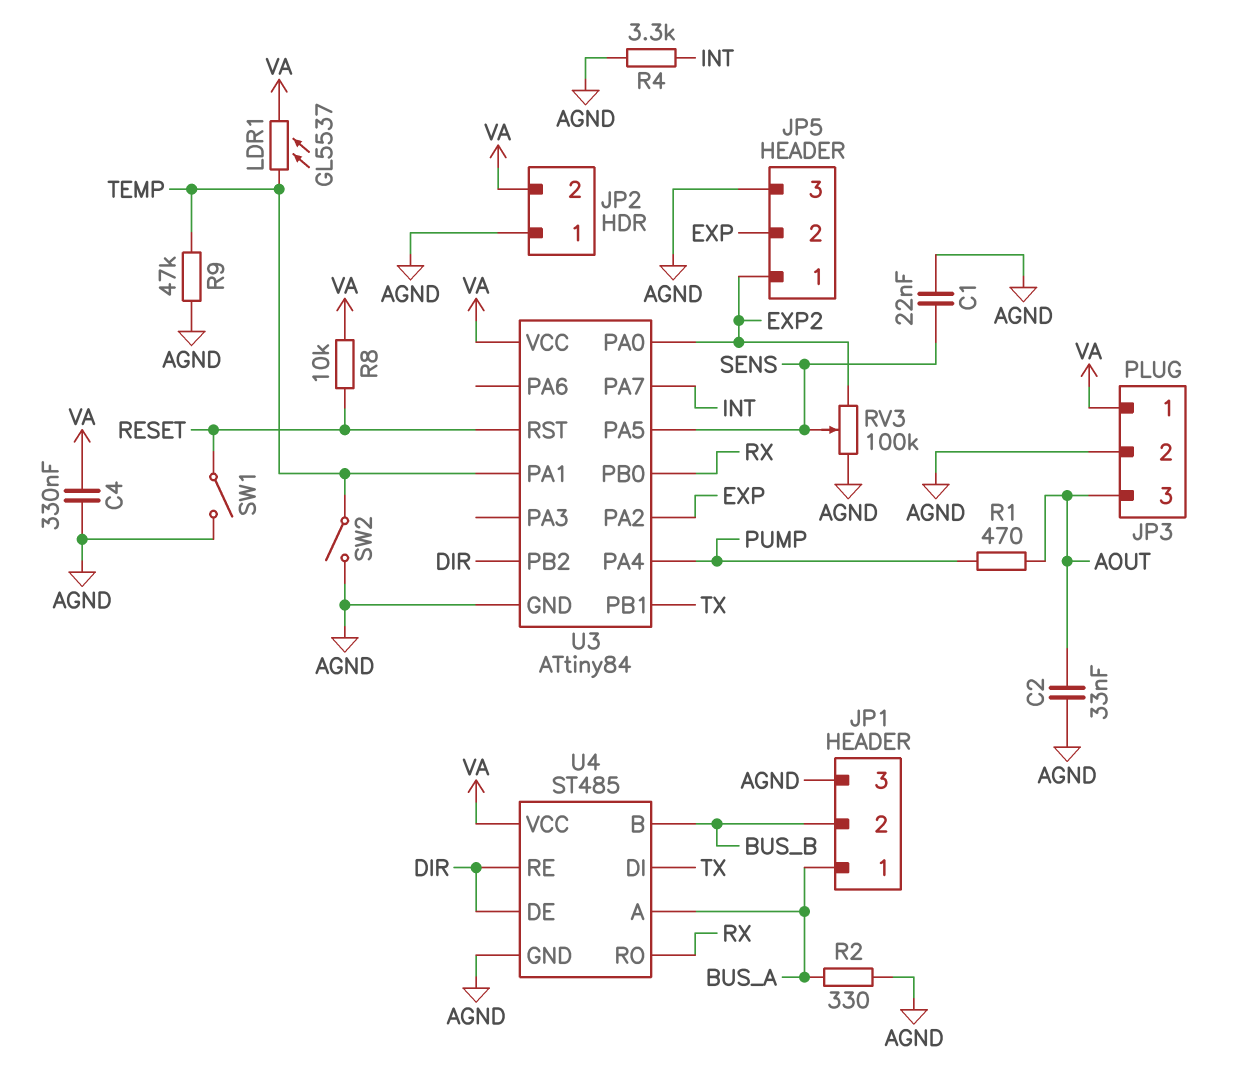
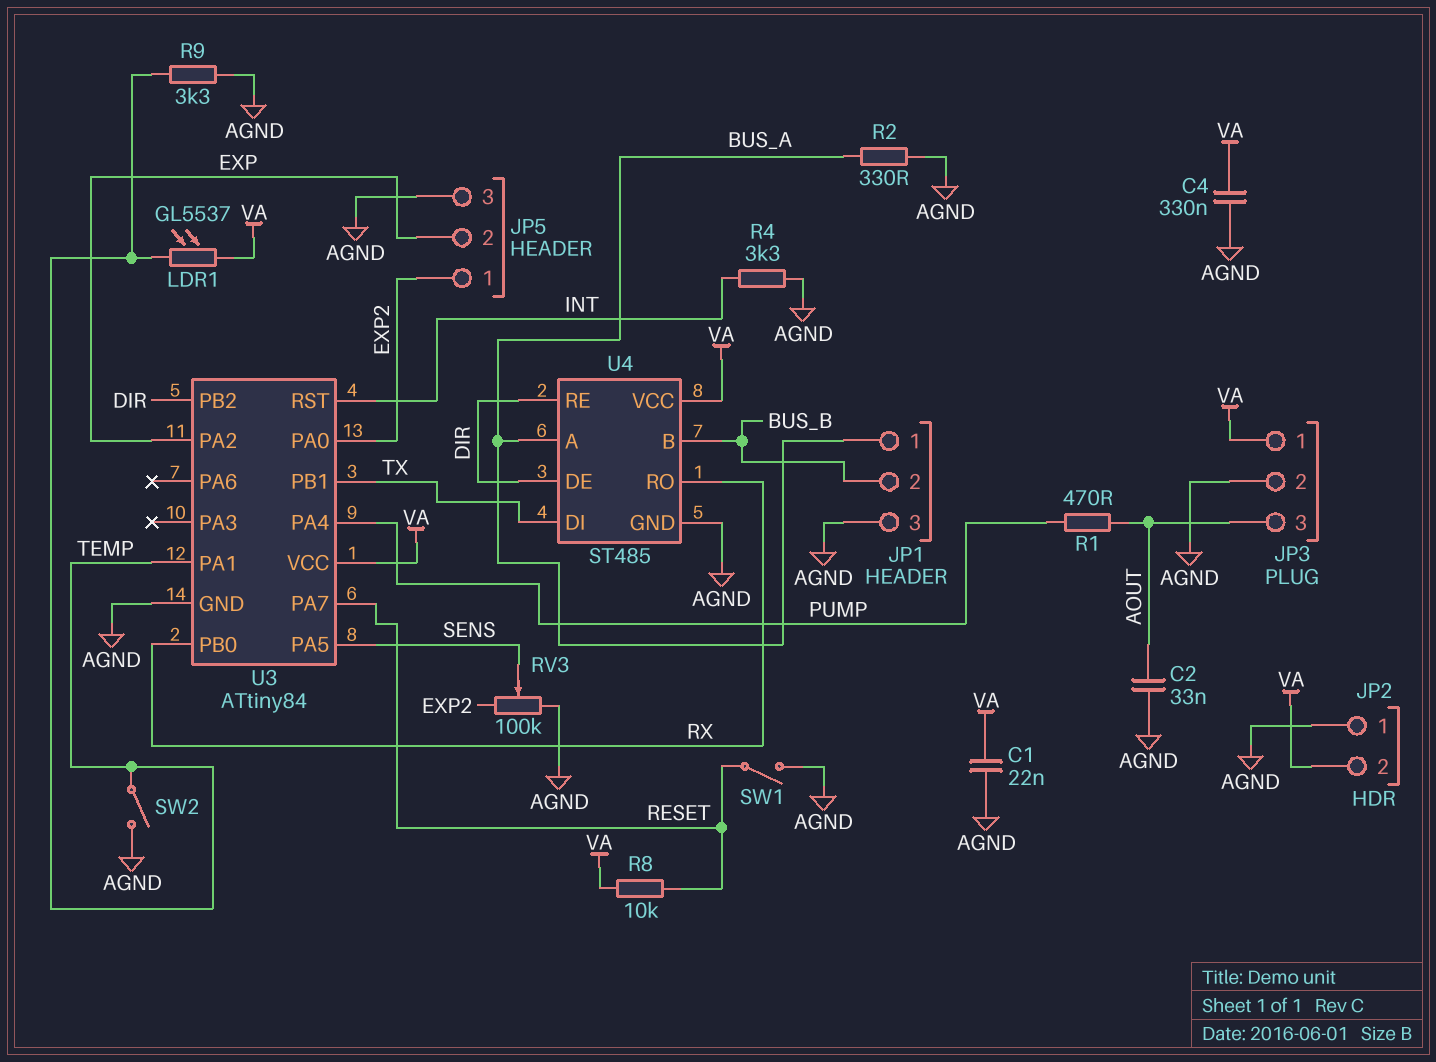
C1: 22nF (AGND, SENS) -> 22nF (AGND, VA)
R9: 47k (AGND, TEMP) -> 3.3k (AGND, TEMP)
U3 pin PA7: INT -> RESET
U3 pin RST: RESET -> INT

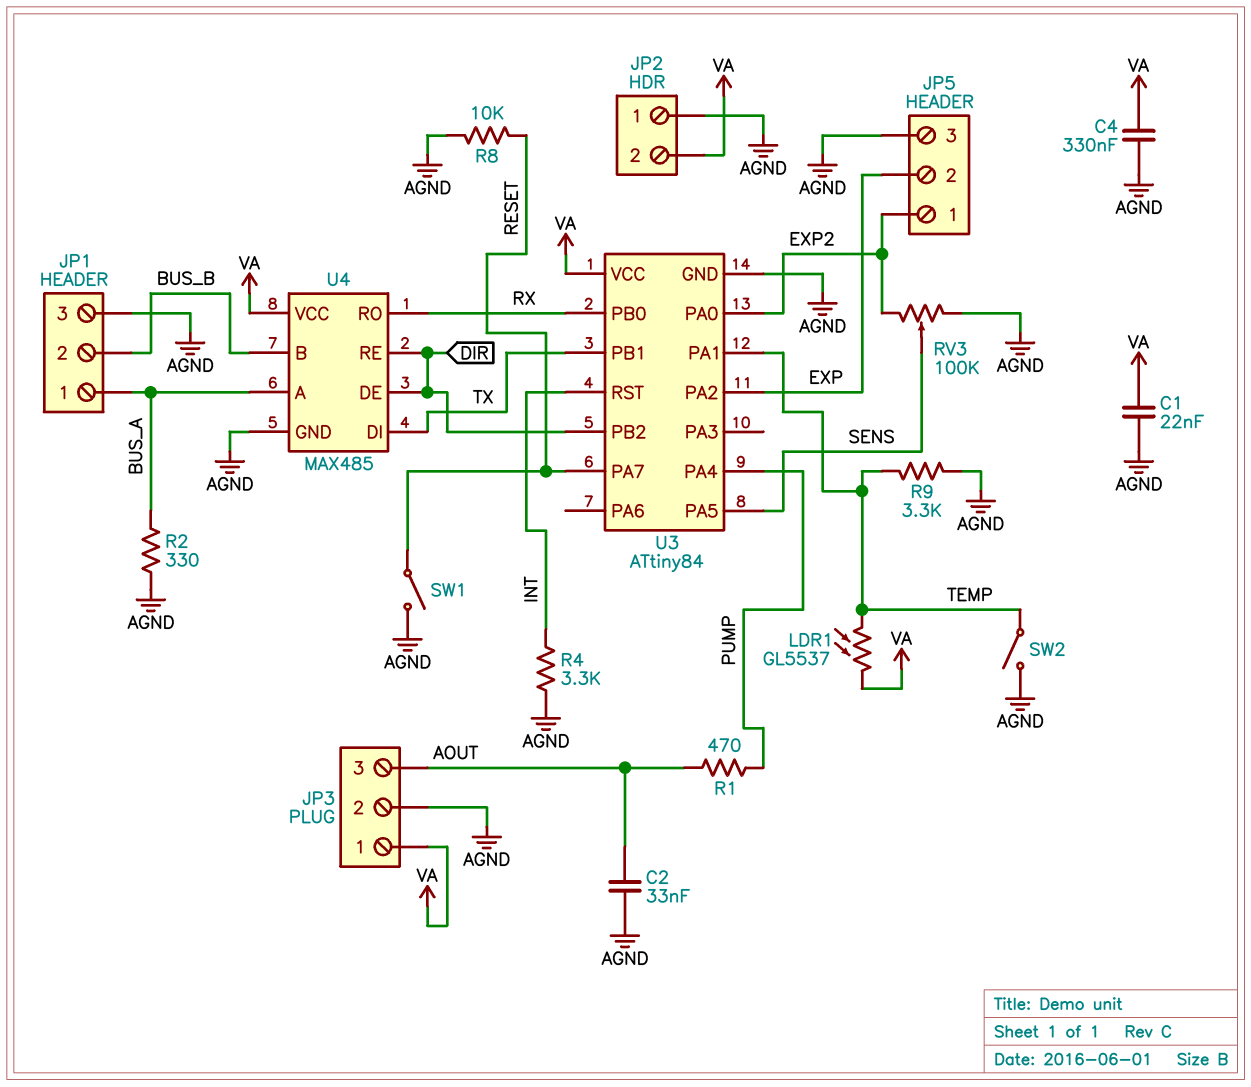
R8: 10k (RESET, VA) -> 10k (AGND, RESET)
U4: ST485 -> MAX485

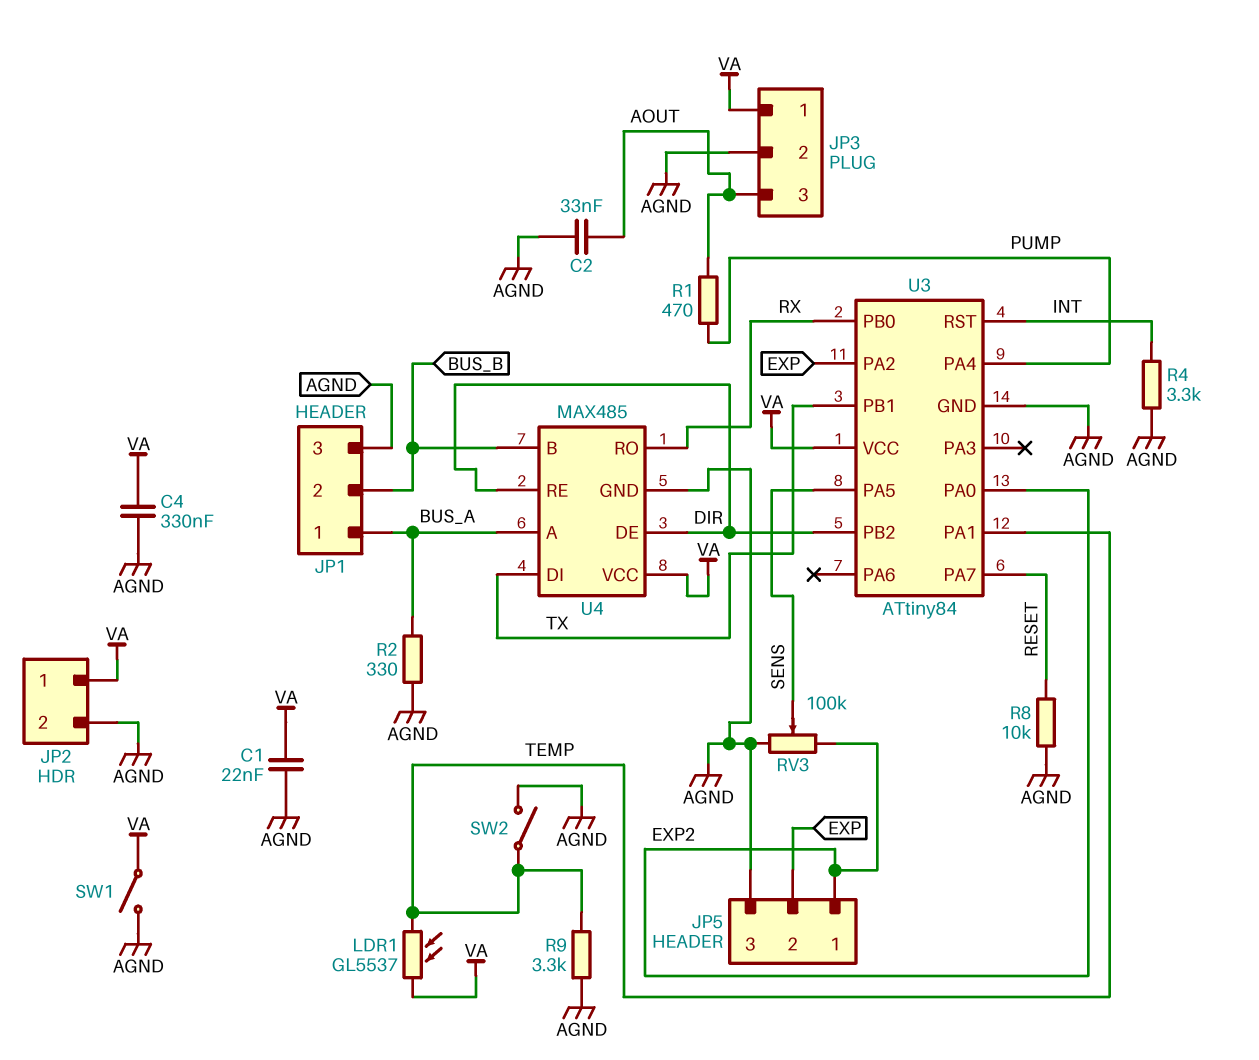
JP2 pin 1: AGND -> VA
JP2 pin 2: VA -> AGND
SW1: switch (AGND, RESET) -> switch (AGND, VA)

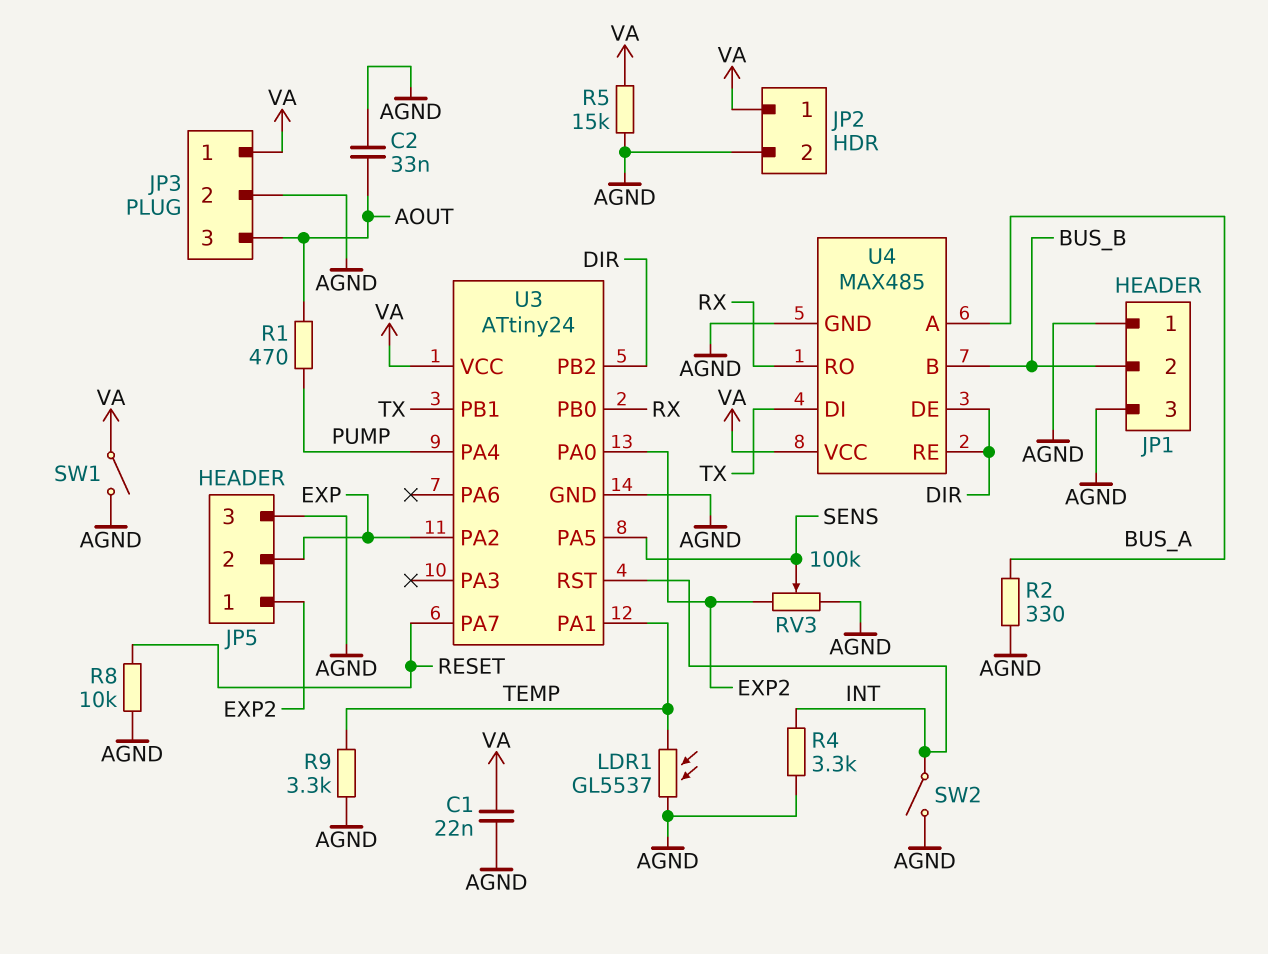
C4: 330nF (AGND, VA) -> none
JP1 pin 1: BUS_A -> AGND
LDR1: GL5537 (TEMP, VA) -> GL5537 (AGND, TEMP)
R5: none -> 15k (AGND, VA)
SW2: switch (AGND, TEMP) -> switch (AGND, INT)
U3: ATtiny84 -> ATtiny24

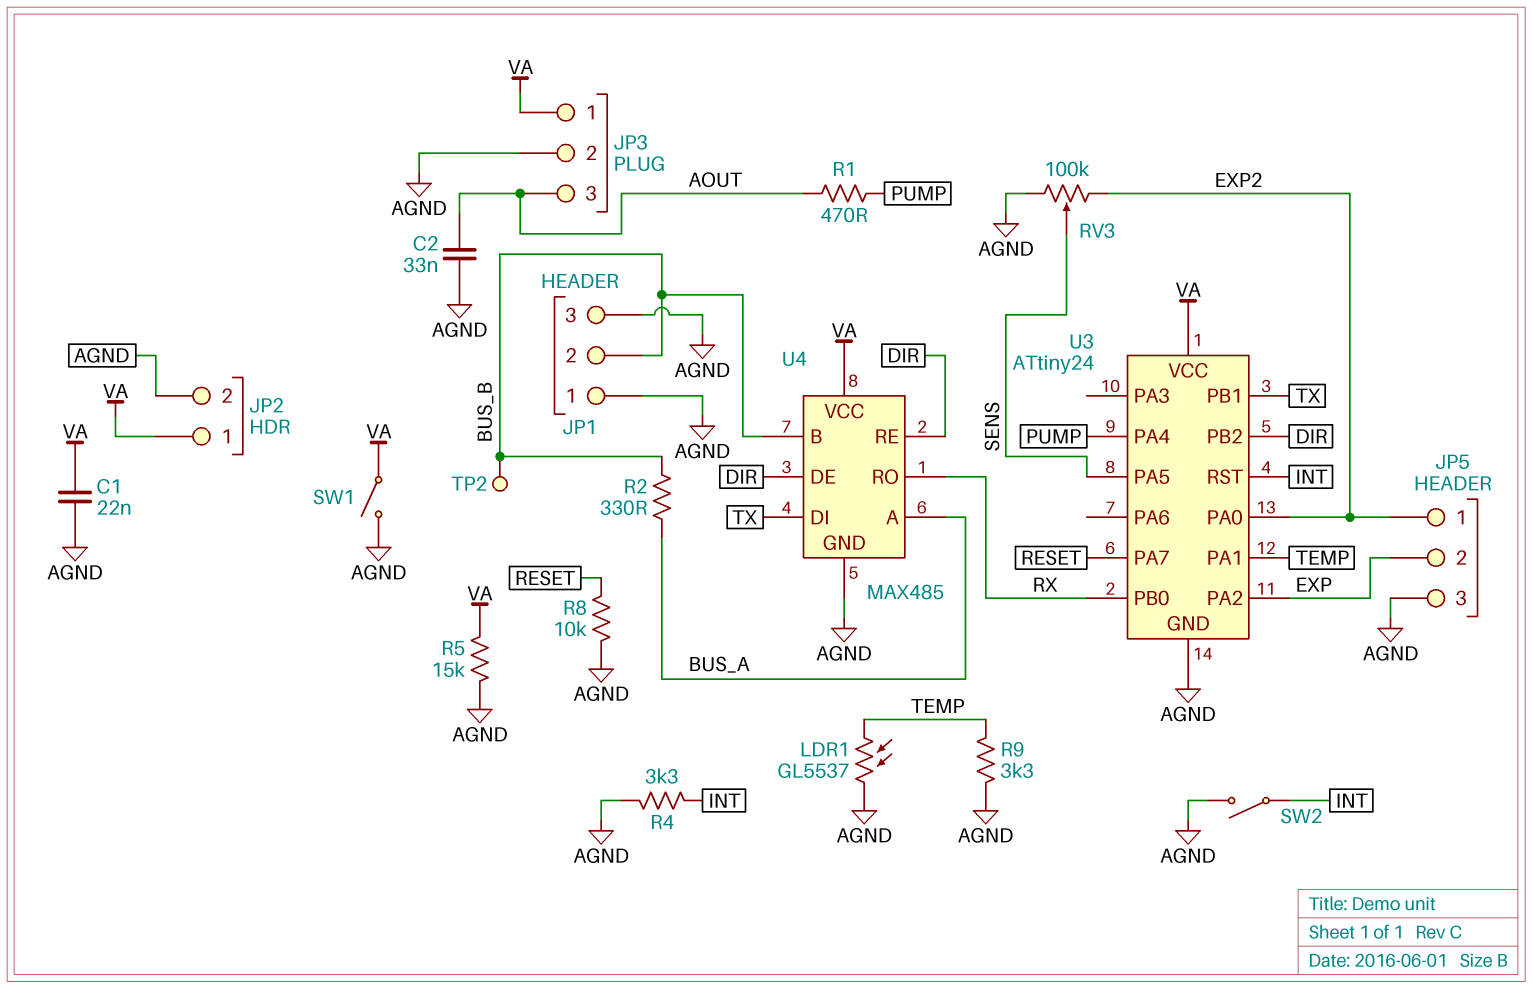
R2: 330 (AGND, BUS_A) -> 330 (BUS_A, BUS_B)
TP2: none -> test point (BUS_B)

